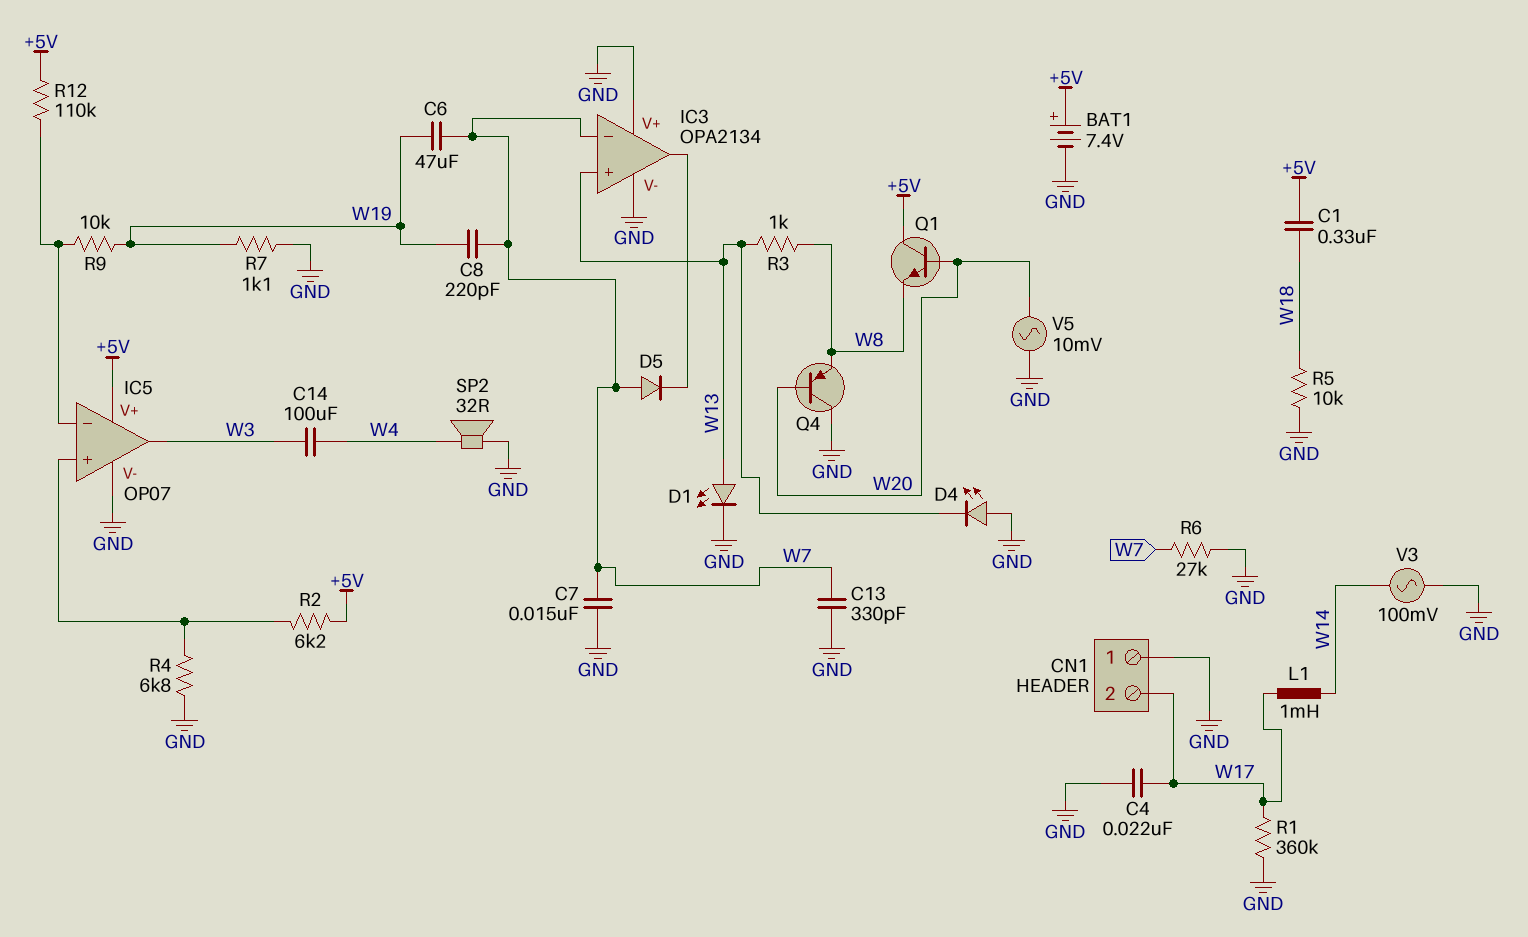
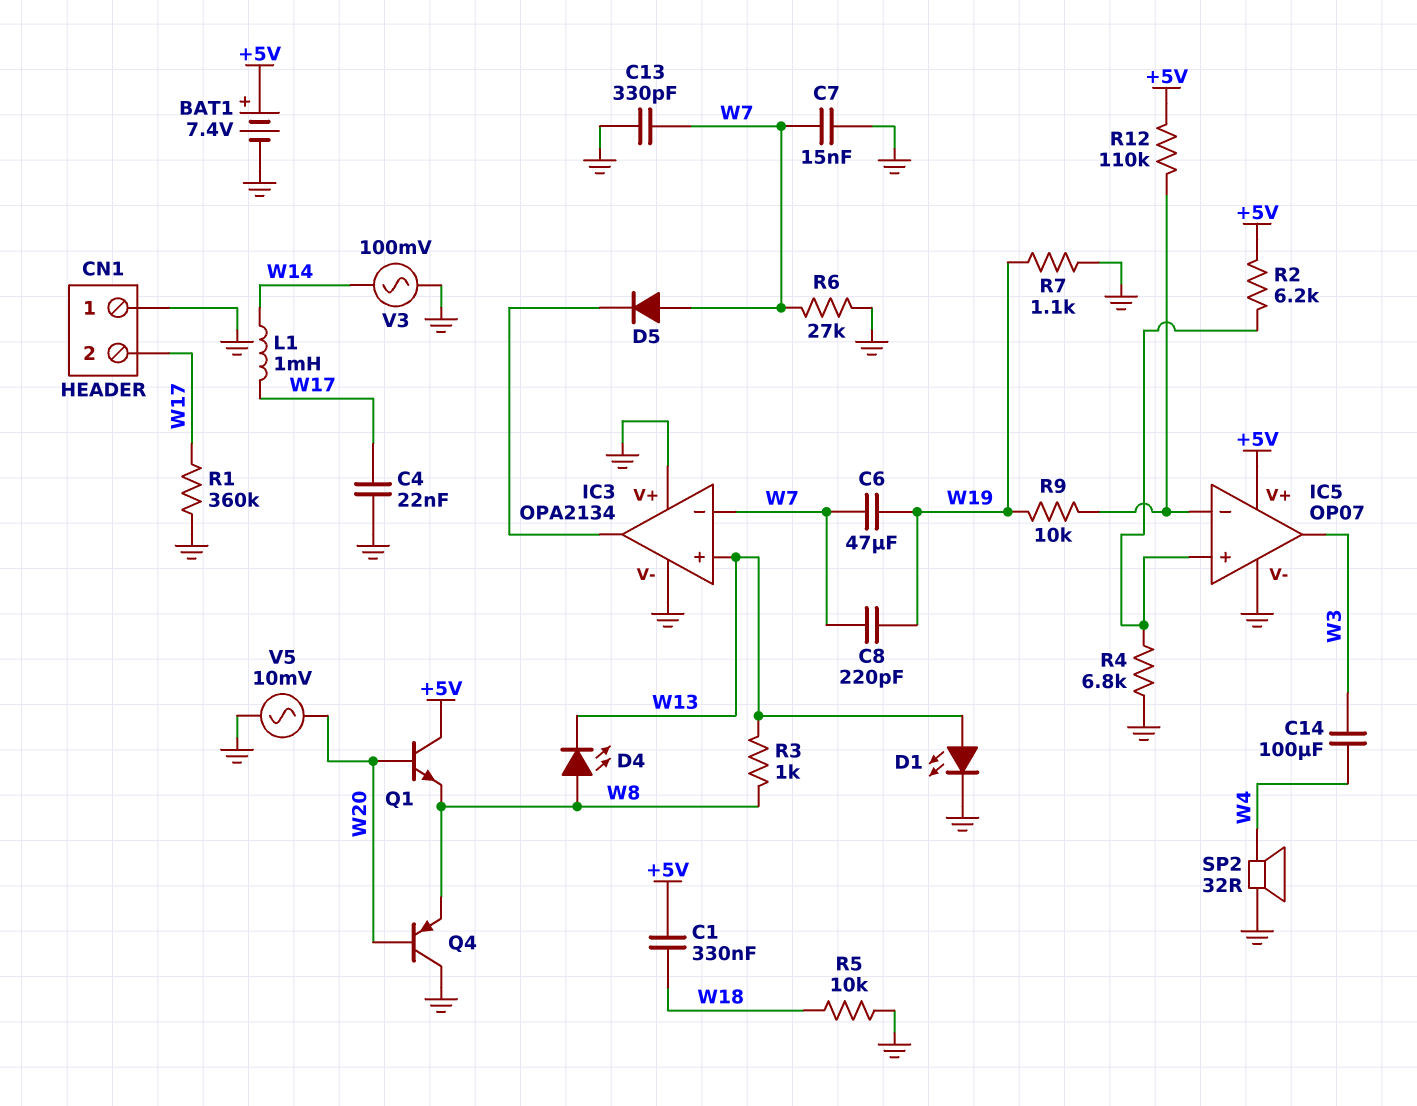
D4: LED (A GND, K W13) -> LED (A W8, K W13)

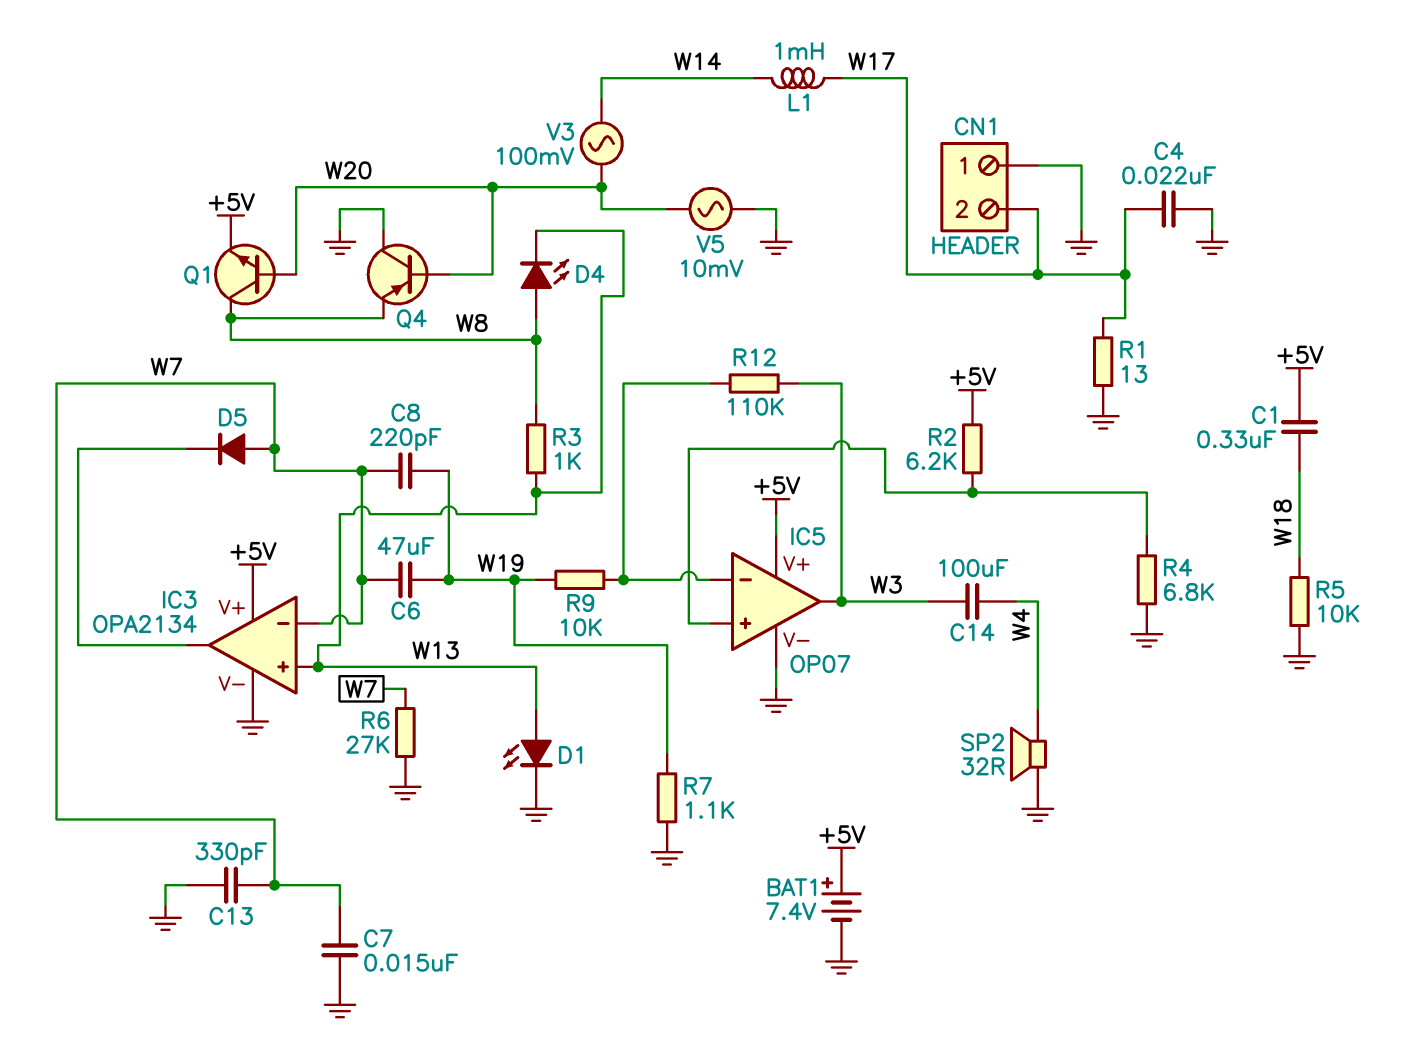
IC3 pin V+: GND -> +5V
Q1: NPN (B W20, C +5V, E W8) -> NPN (B W20, C W8, E +5V)
R1: 360k (GND, W17) -> 13 (GND, W17)
R12: 110k (+5V, IC5/in-) -> 110k (IC5/in-, W3)
V3: AC 100mV (GND, W14) -> AC 100mV (W14, W20)

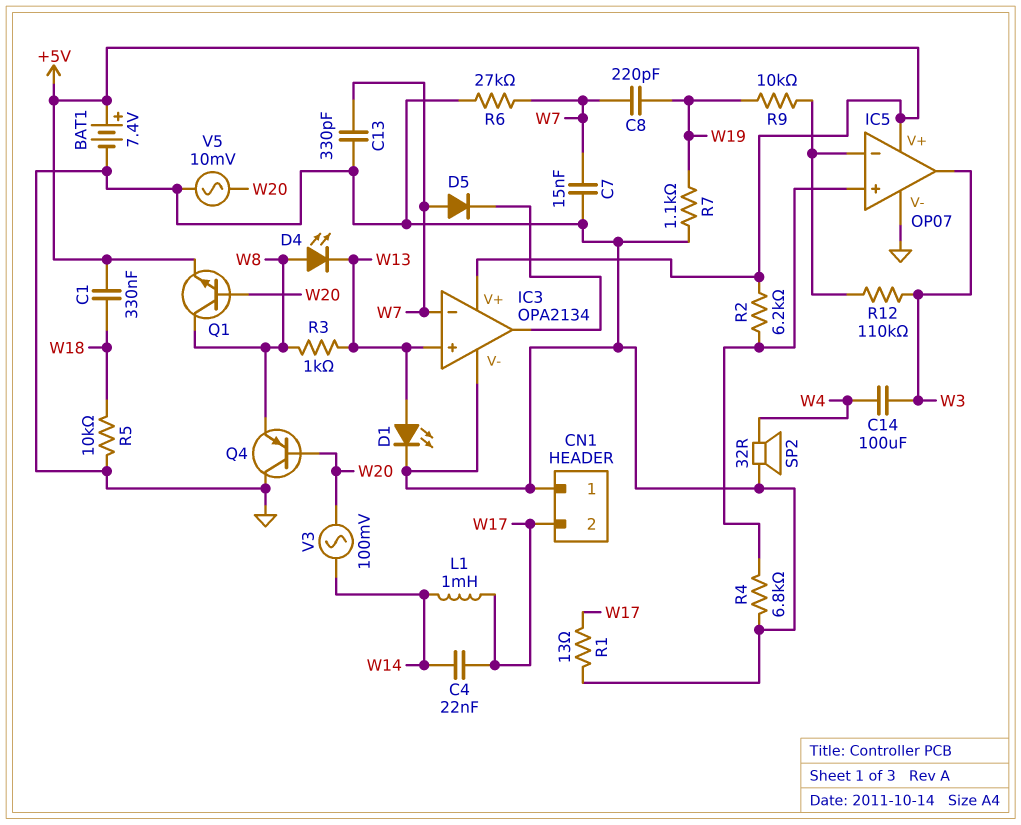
C4: 22nF (GND, W17) -> 22nF (W14, W17)
C6: 47uF (W7, W19) -> none

